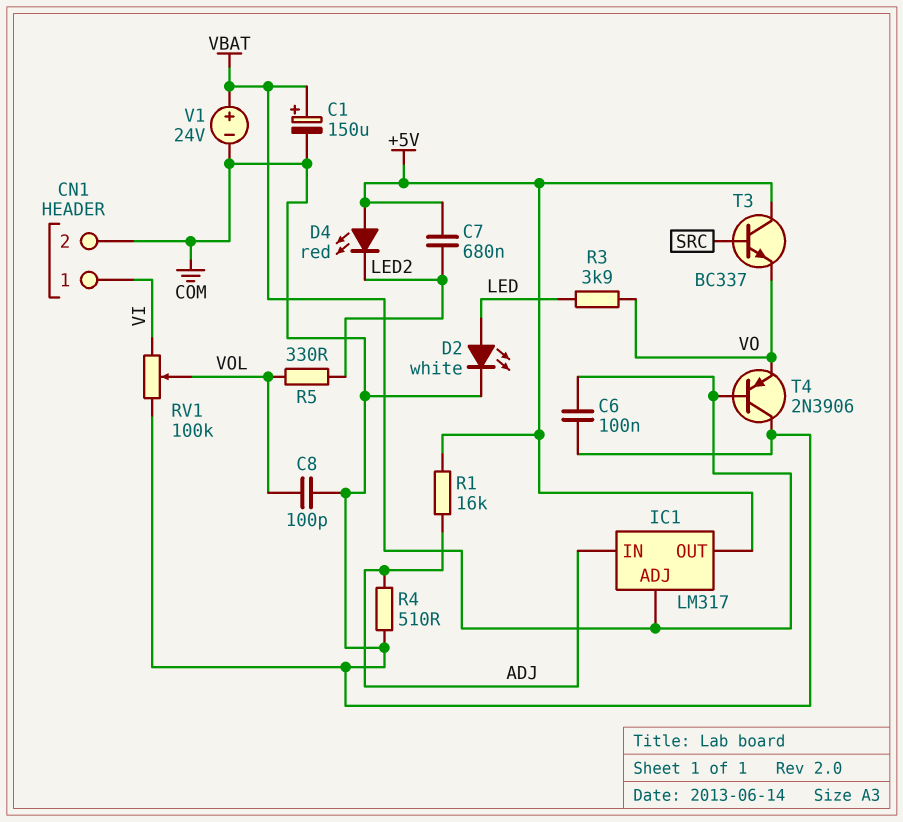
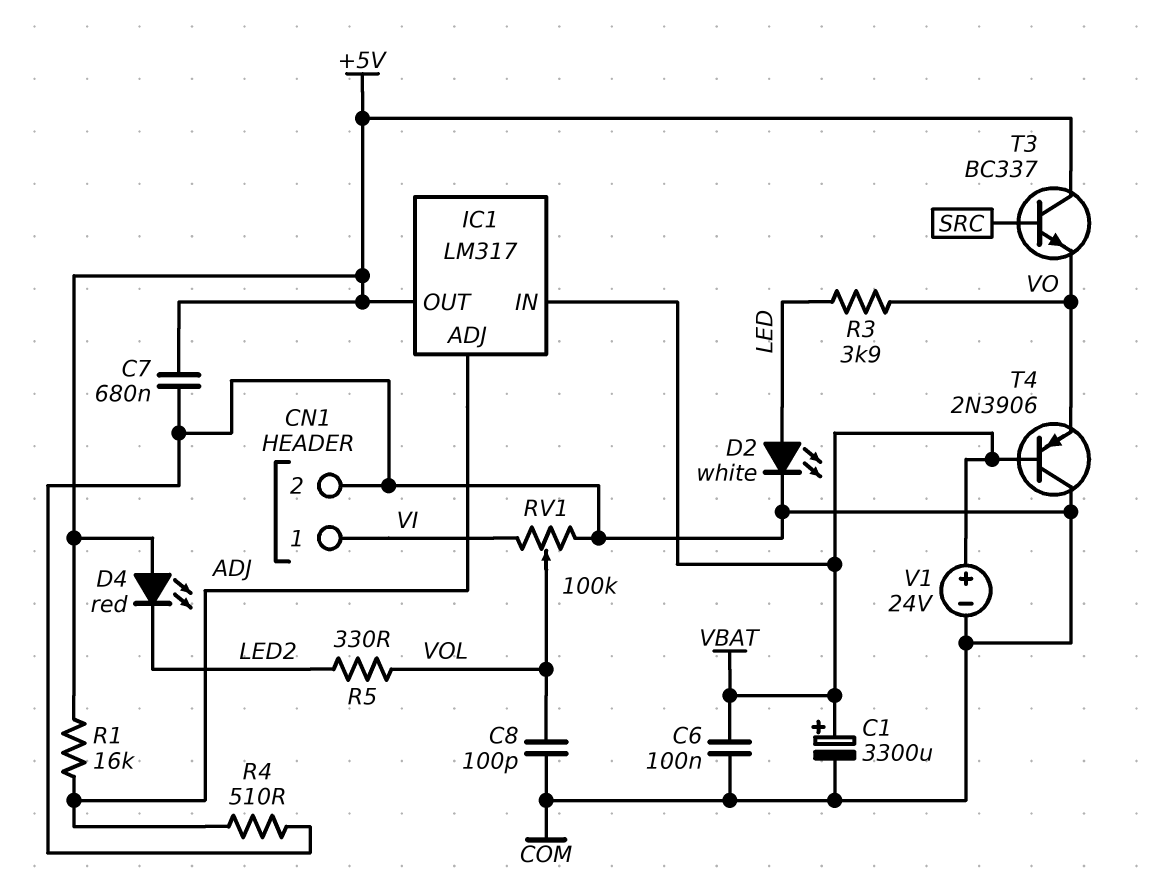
C1: 150uF (plus VBAT, minus COM) -> 3300uF (plus VBAT, minus COM)
C7: 680nF (+5V, LED2) -> 680nF (+5V, COM)
IC1 pin ADJ: VBAT -> ADJ
IC1 pin IN: ADJ -> VBAT

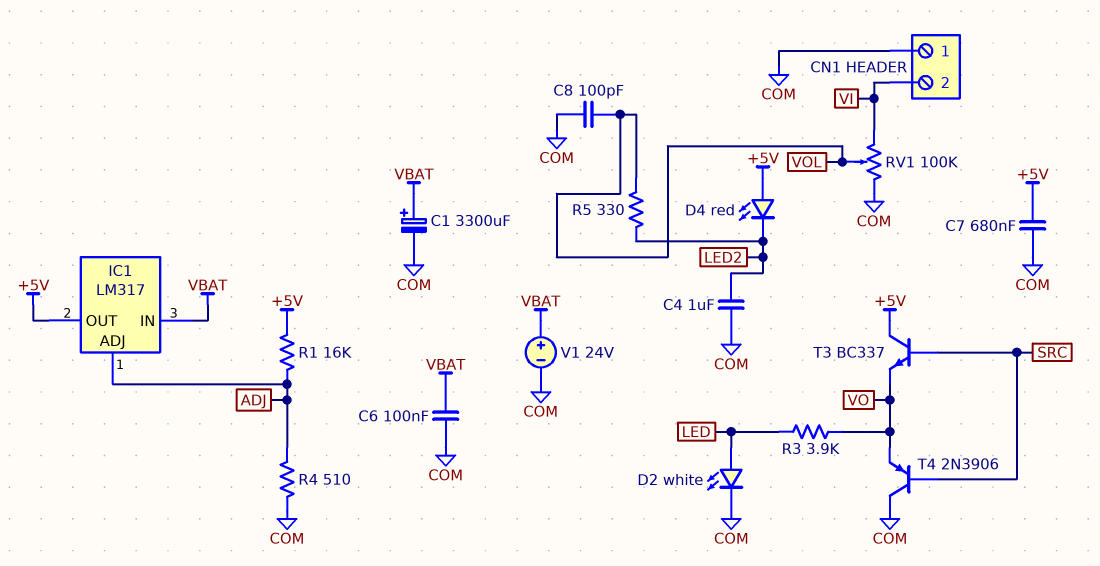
C4: none -> 1uF (COM, LED2)
CN1 pin 1: VI -> COM
CN1 pin 2: COM -> VI
T4: PNP 2N3906 (B VBAT, C COM, E VO) -> PNP 2N3906 (B SRC, C COM, E VO)

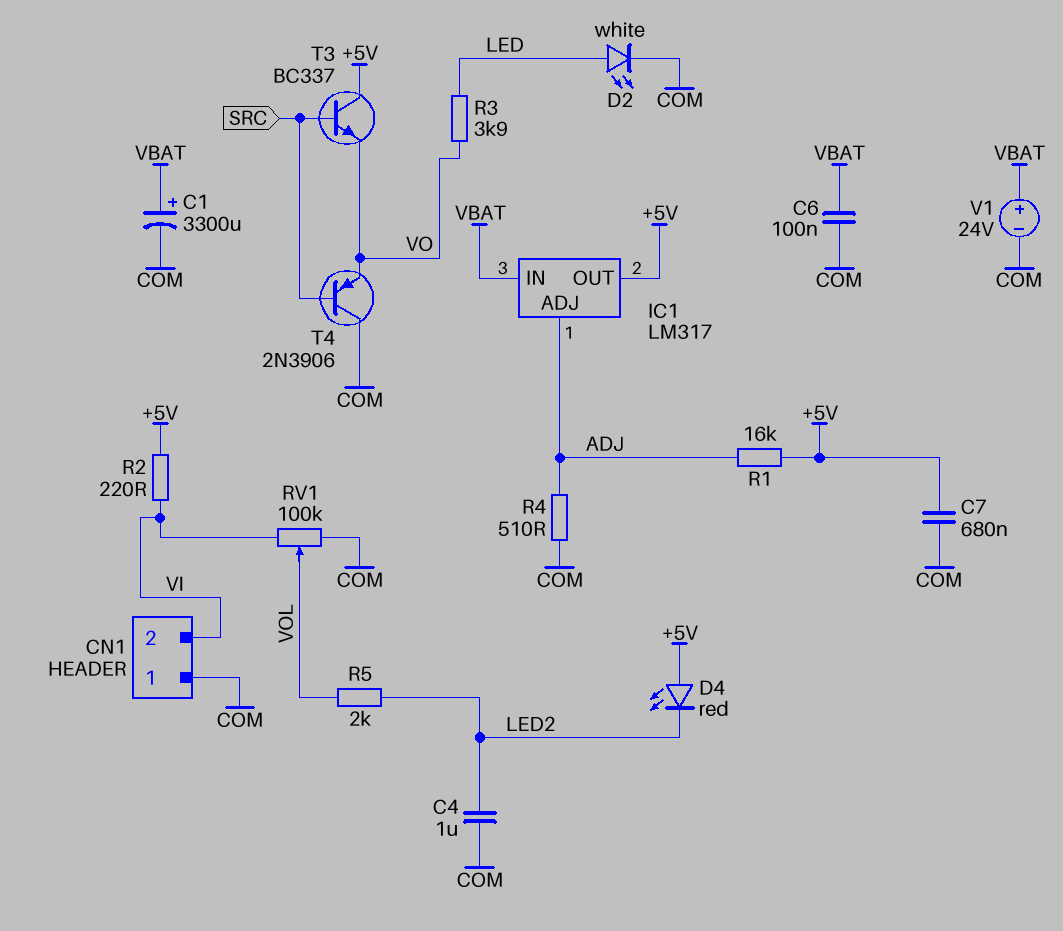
C8: 100pF (COM, VOL) -> none
R2: none -> 220 (+5V, VI)
R5: 330 (LED2, VOL) -> 2k (LED2, VOL)

